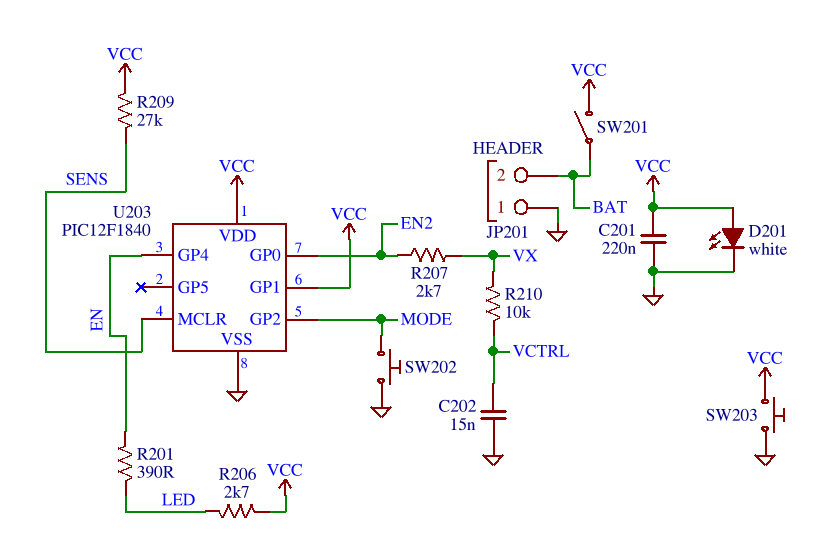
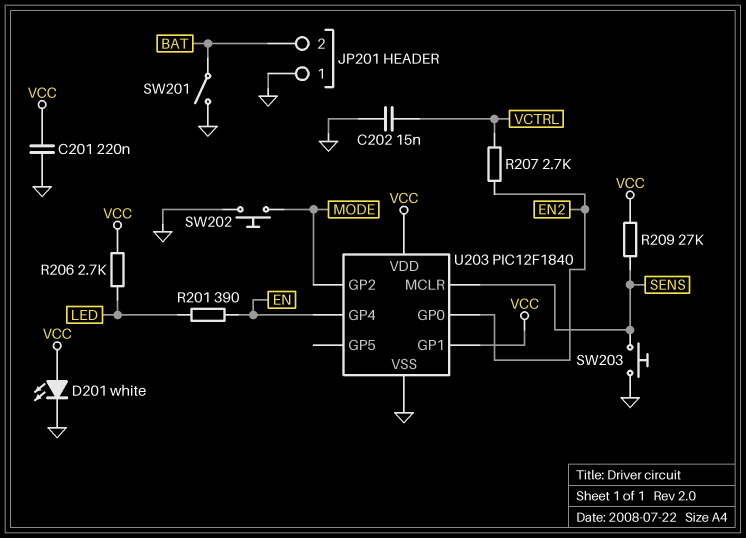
R207: 2.7k (EN2, VX) -> 2.7k (EN2, VCTRL)
R210: 10k (VCTRL, VX) -> none
SW201: switch (BAT, VCC) -> switch (BAT, GND)
SW203: button (GND, VCC) -> button (GND, SENS)

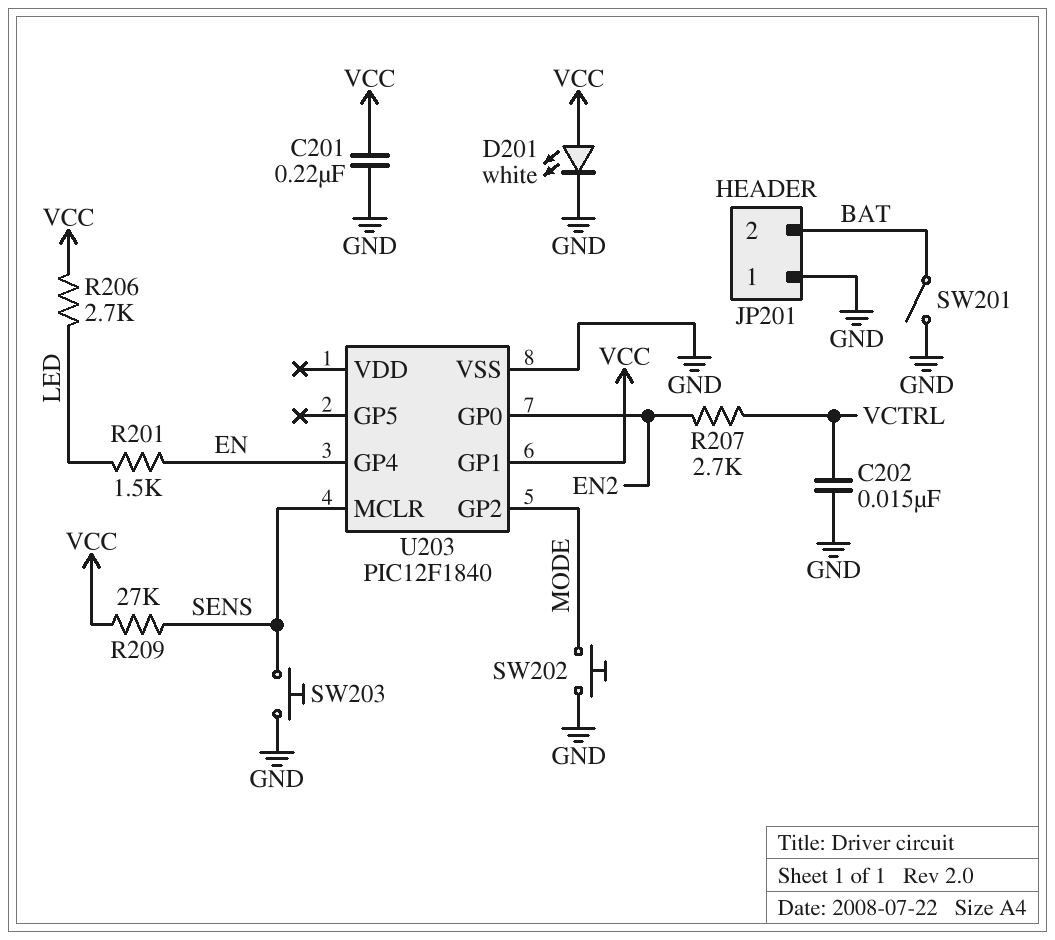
R201: 390 (EN, LED) -> 1.5k (EN, LED)
U203 pin VDD: VCC -> none

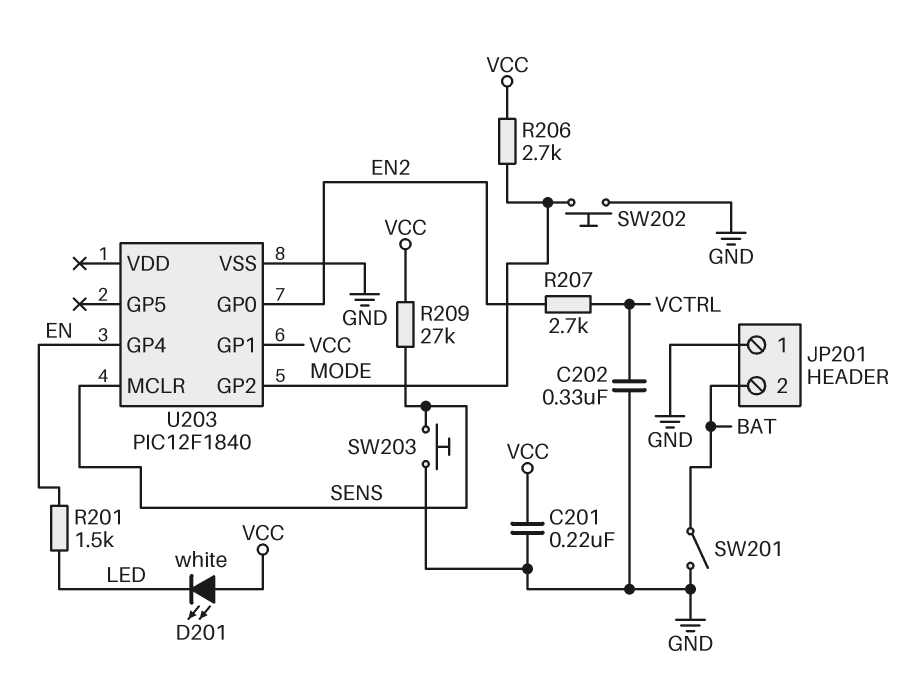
C202: 15nF (GND, VCTRL) -> 330nF (GND, VCTRL)
D201: LED white (A VCC, K GND) -> LED white (A VCC, K LED)
R206: 2.7k (LED, VCC) -> 2.7k (MODE, VCC)

